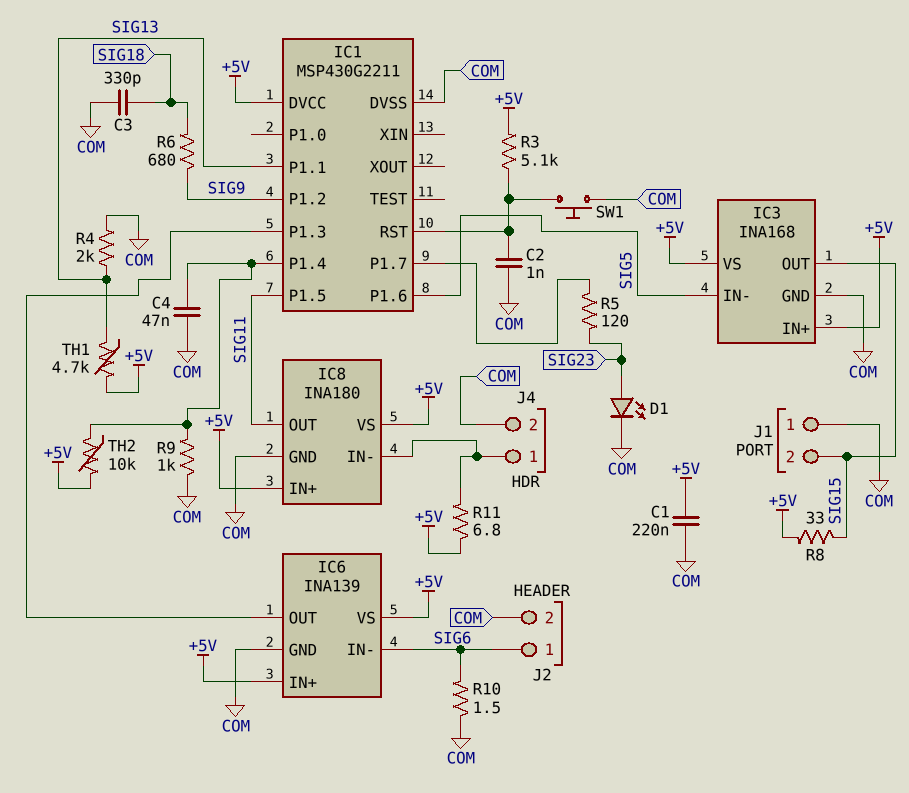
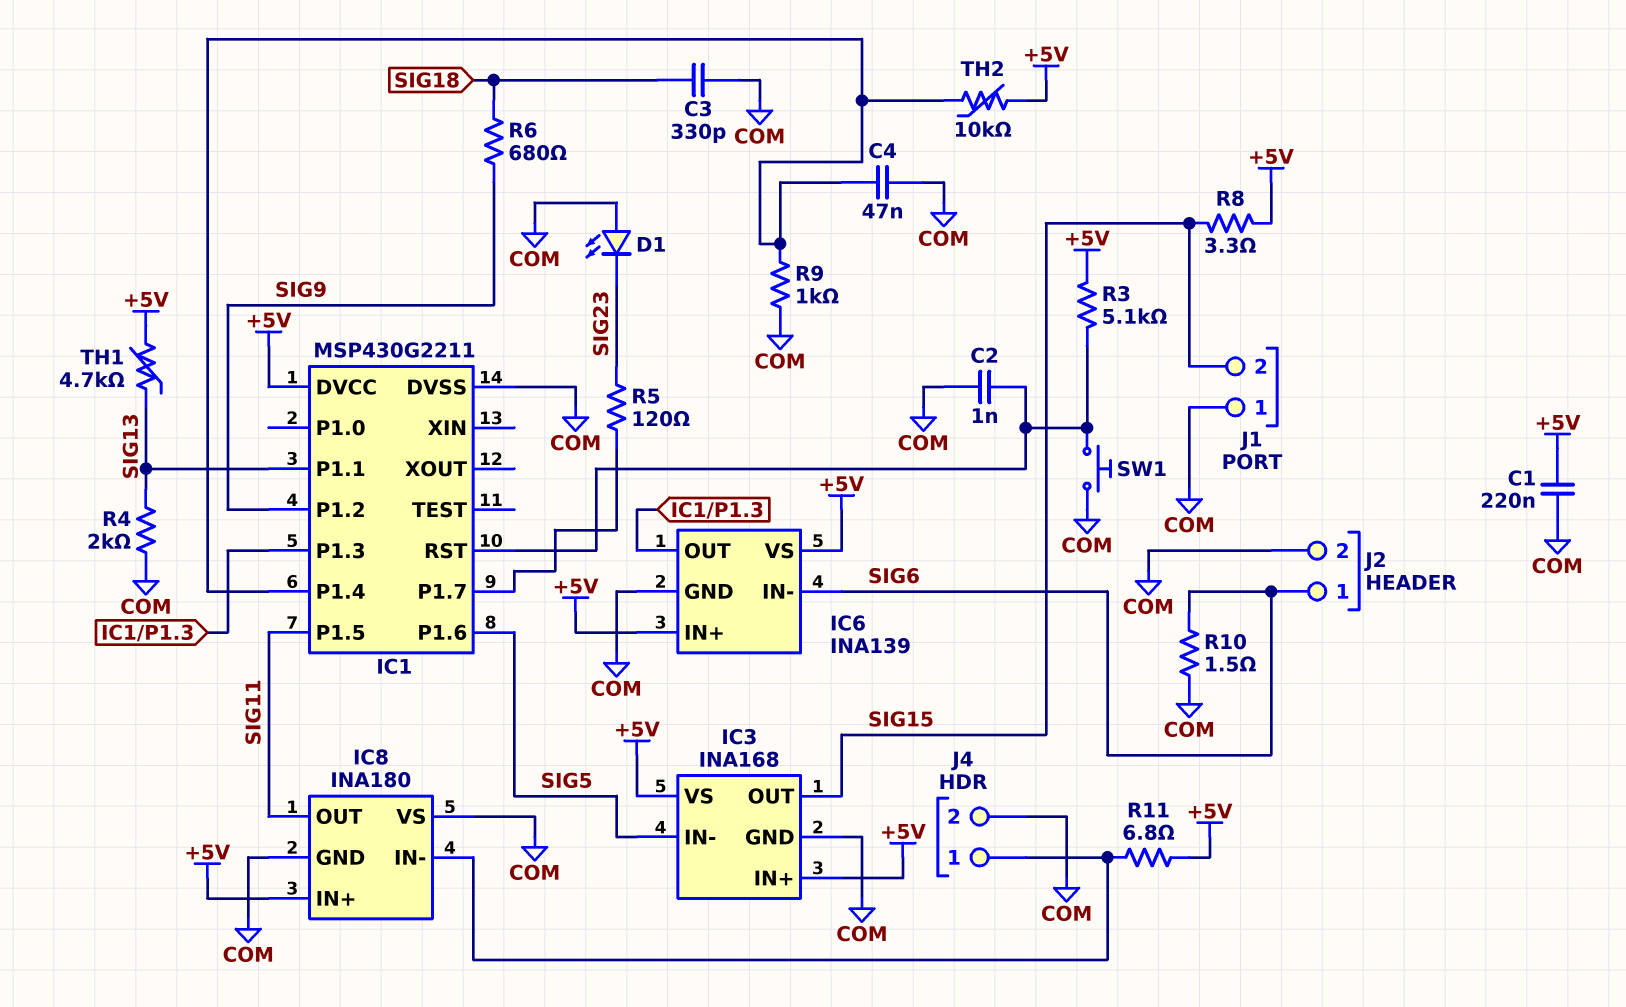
D1: LED (A SIG23, K COM) -> LED (A COM, K SIG23)
IC8 pin VS: +5V -> COM
R8: 33 (+5V, SIG15) -> 3.3 (+5V, SIG15)

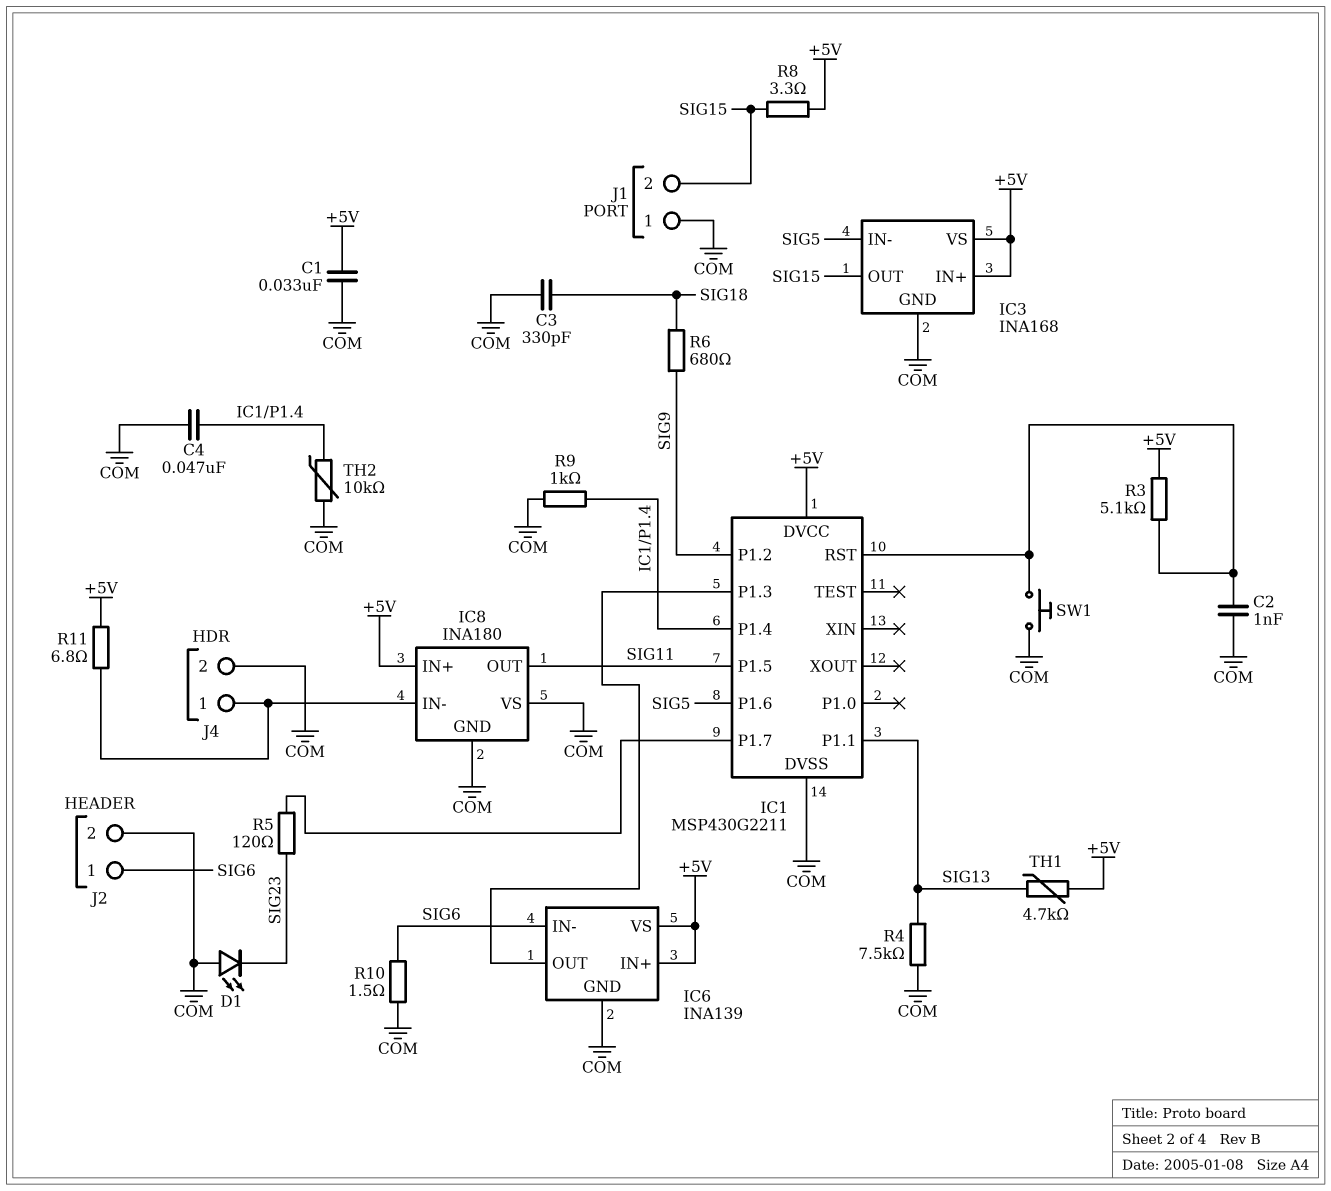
C1: 220nF (+5V, COM) -> 33nF (+5V, COM)
R4: 2k (COM, SIG13) -> 7.5k (COM, SIG13)
TH2: 10k (+5V, IC1/P1.4) -> 10k (COM, IC1/P1.4)

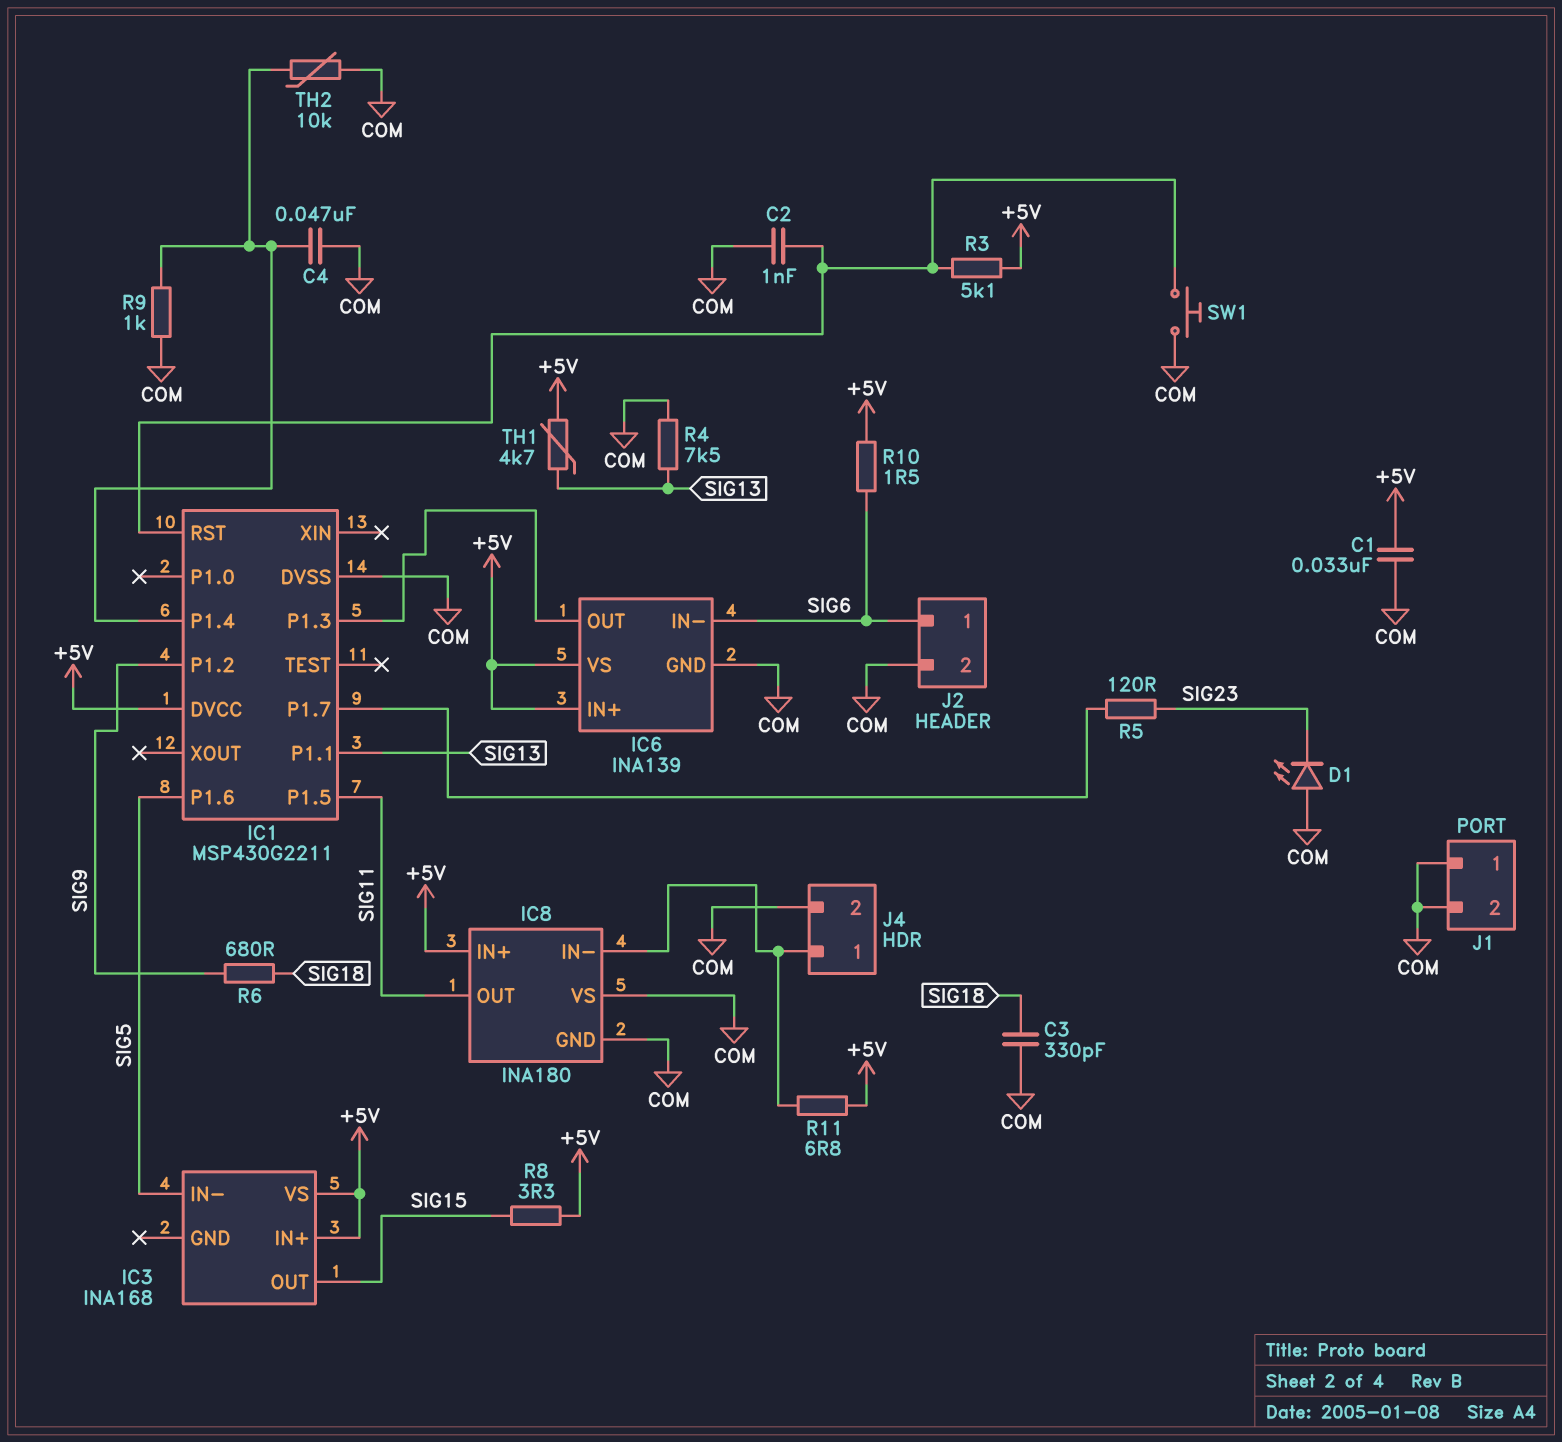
IC3 pin GND: COM -> none
J1 pin 2: SIG15 -> COM
R10: 1.5 (COM, SIG6) -> 1.5 (+5V, SIG6)

